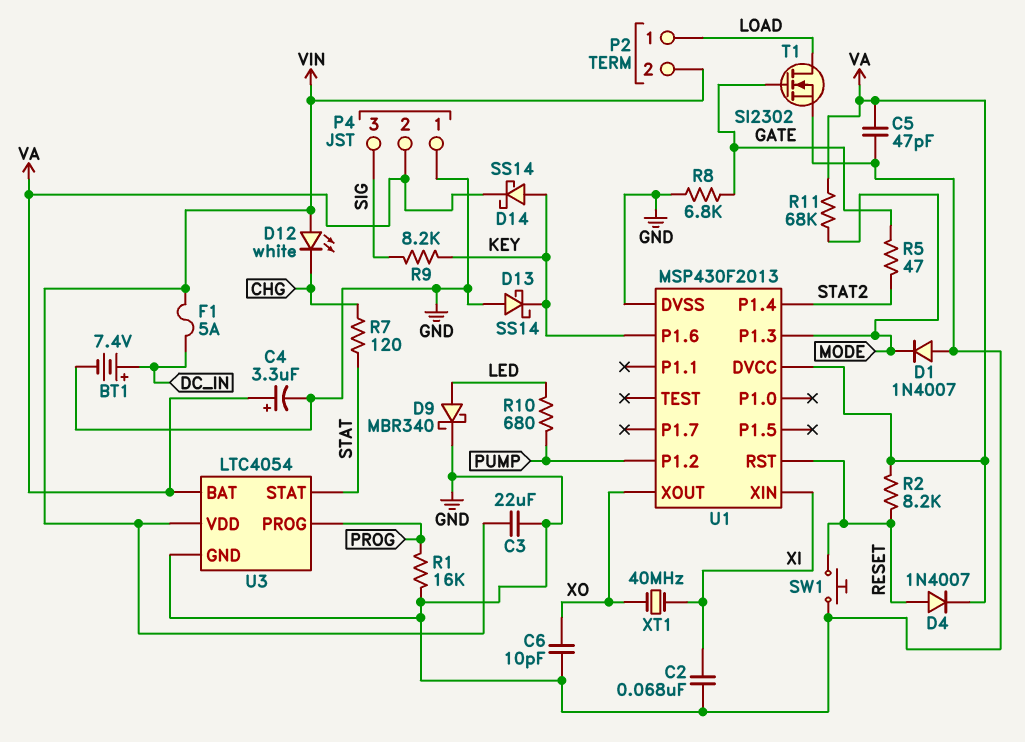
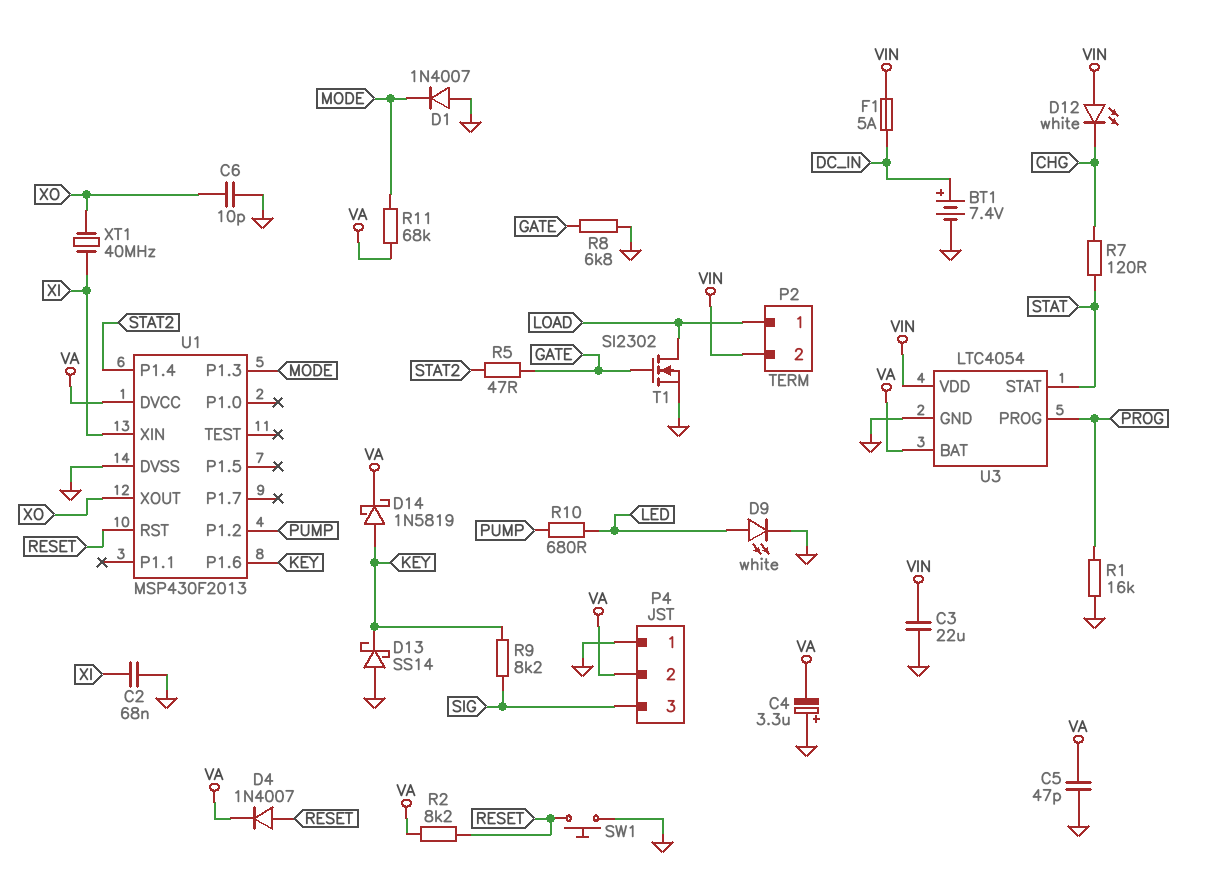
C4: 3.3uF (plus VA, minus GND) -> 3.3uF (plus GND, minus VA)
D9: schottky MBR340 (A LED, K GND) -> LED white (A LED, K GND)
D14: schottky SS14 (A KEY, K VA) -> schottky 1N5819 (A KEY, K VA)

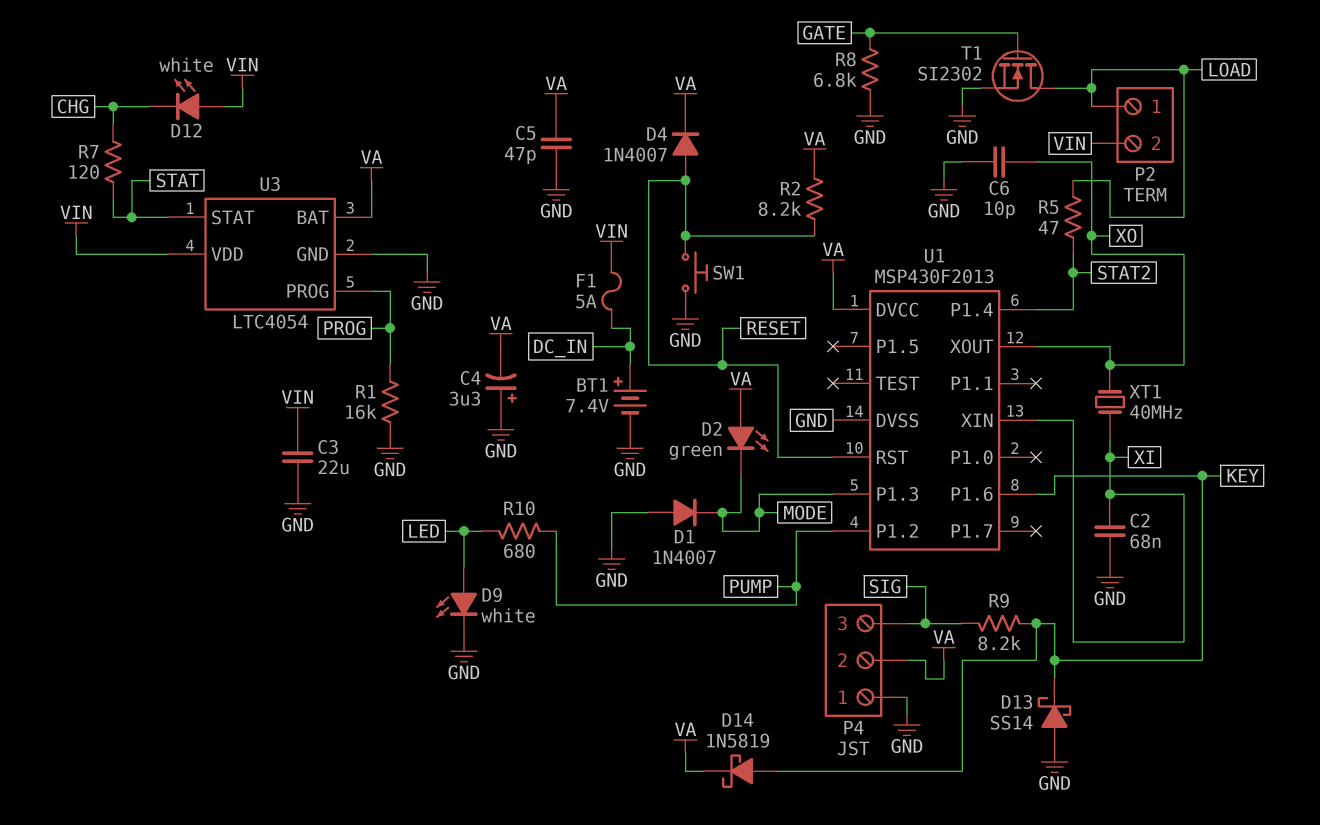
D2: none -> LED green (A VA, K MODE)
R5: 47 (GATE, STAT2) -> 47 (LOAD, STAT2)
R11: 68k (MODE, VA) -> none

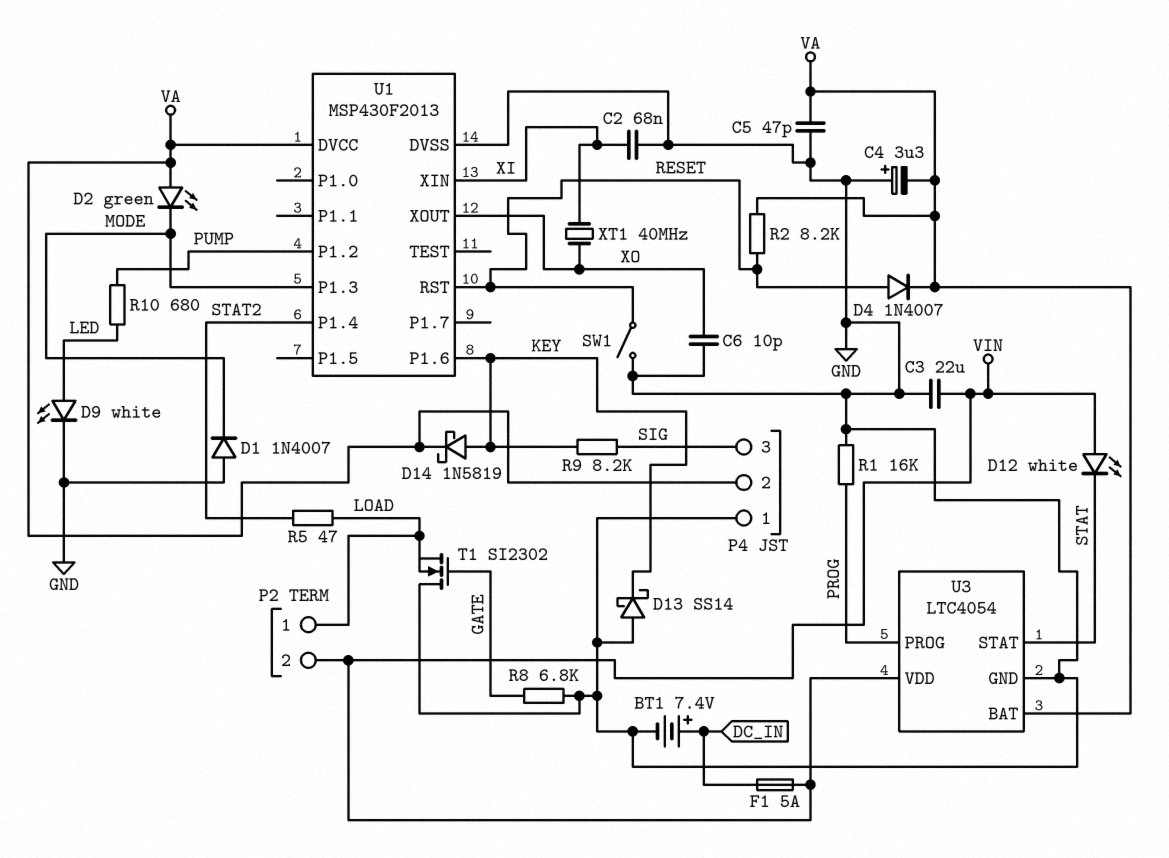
D12: LED white (A VIN, K CHG) -> LED white (A VIN, K STAT)
R7: 120 (CHG, STAT) -> none
SW1: button (GND, RESET) -> switch (GND, RESET)
T1: NMOS SI2302 (G GATE, D LOAD, S GND) -> NMOS SI2302 (G GATE, D GND, S LOAD)

